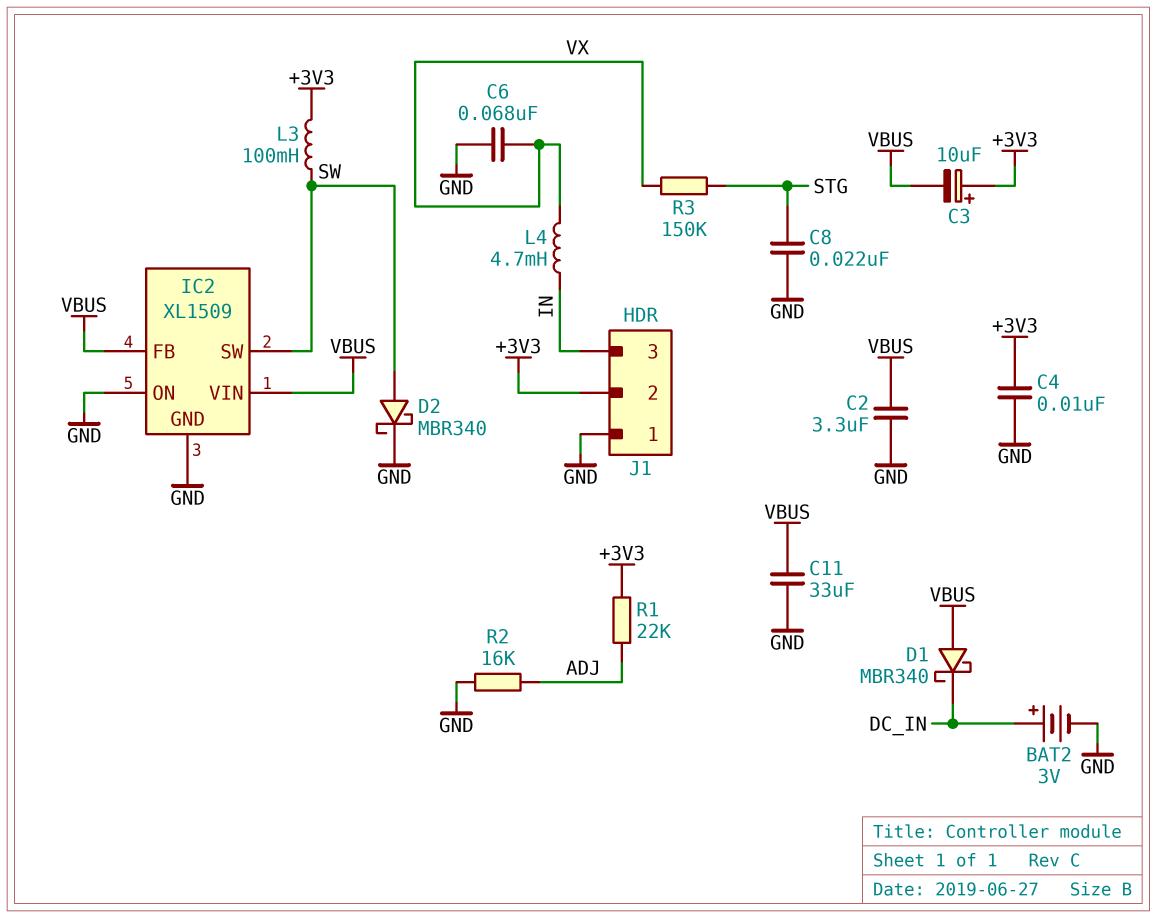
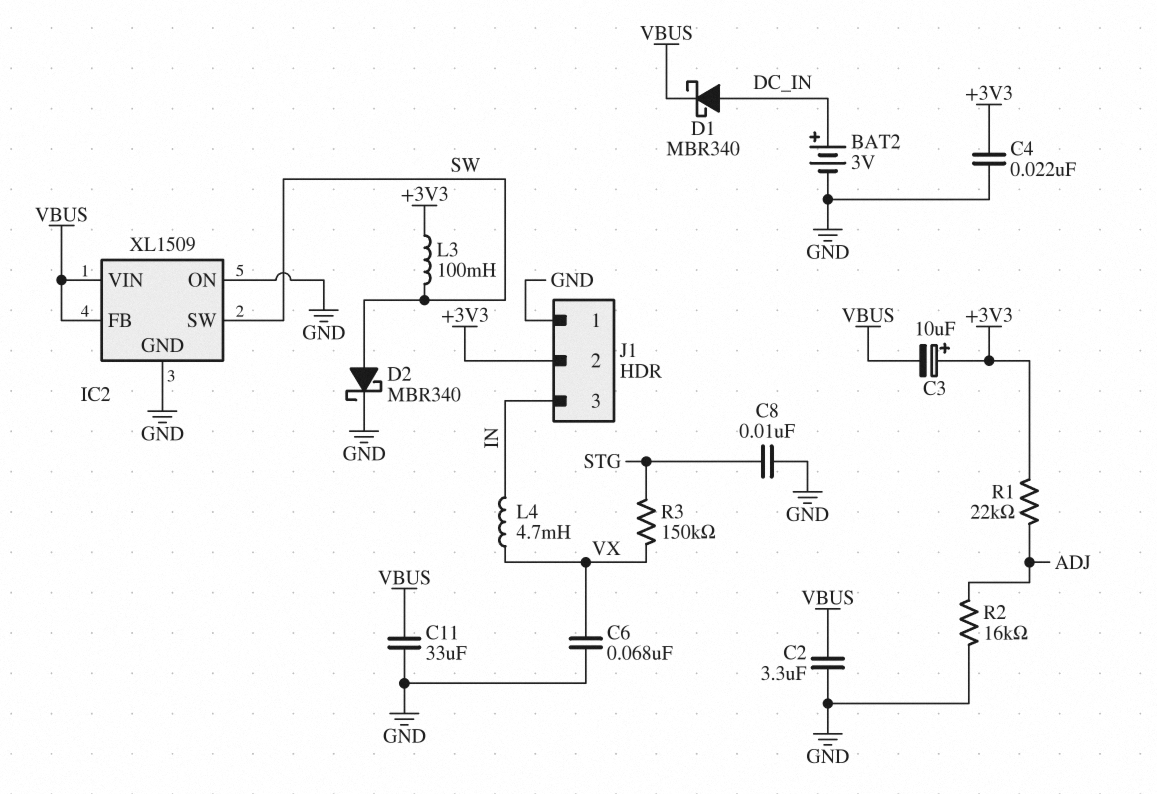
C4: 10nF (+3V3, GND) -> 22nF (+3V3, GND)
C8: 22nF (GND, STG) -> 10nF (GND, STG)
D1: schottky MBR340 (A VBUS, K DC_IN) -> schottky MBR340 (A DC_IN, K VBUS)

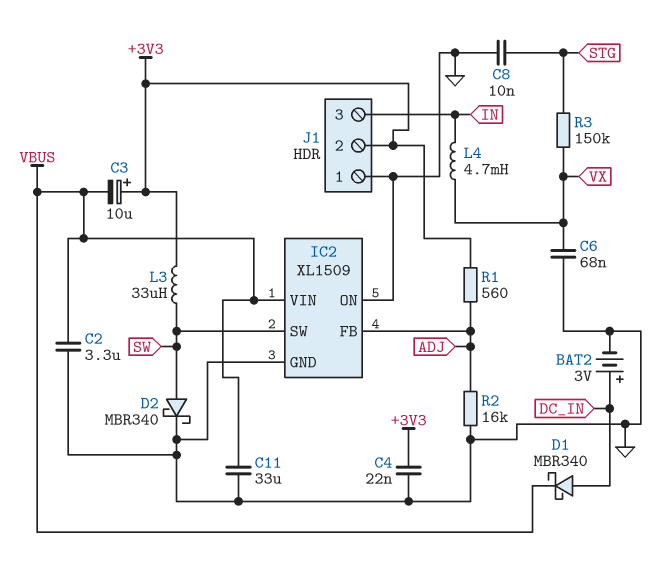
IC2 pin FB: VBUS -> ADJ
L3: 100mH (+3V3, SW) -> 33uH (+3V3, SW)
R1: 22k (+3V3, ADJ) -> 560 (+3V3, ADJ)

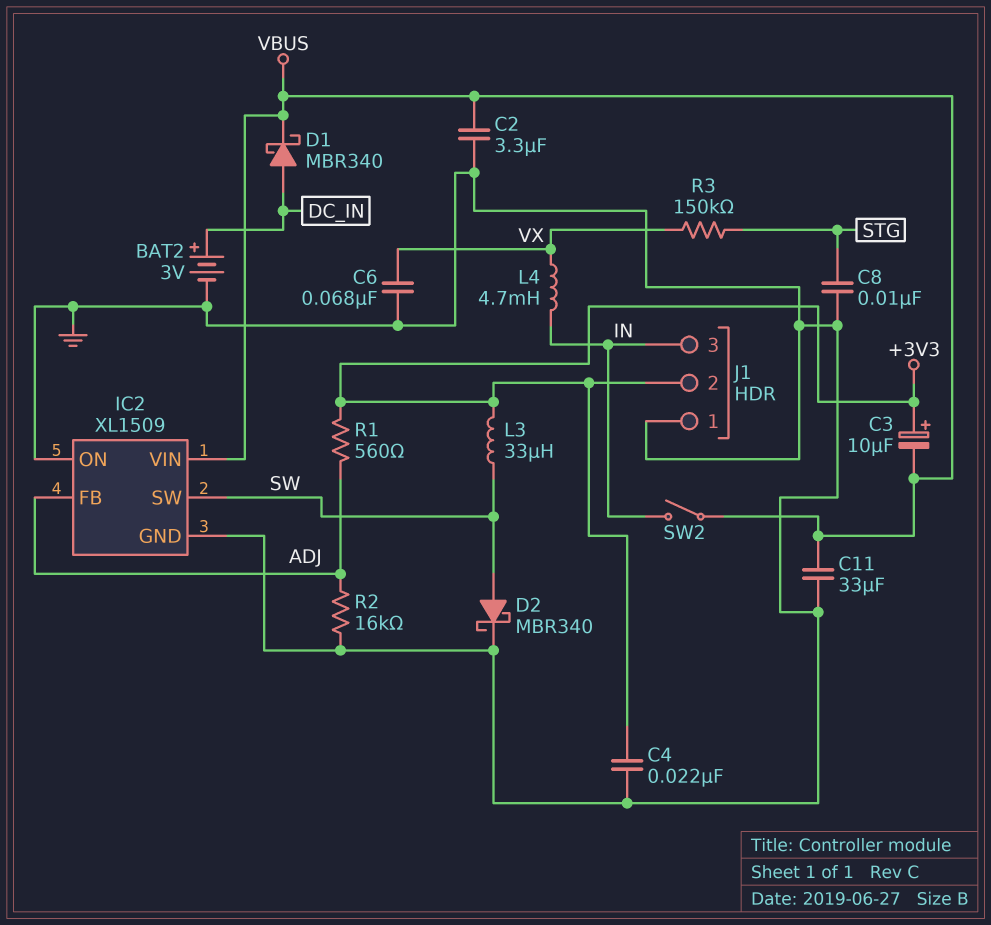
SW2: none -> switch (IN, VBUS)

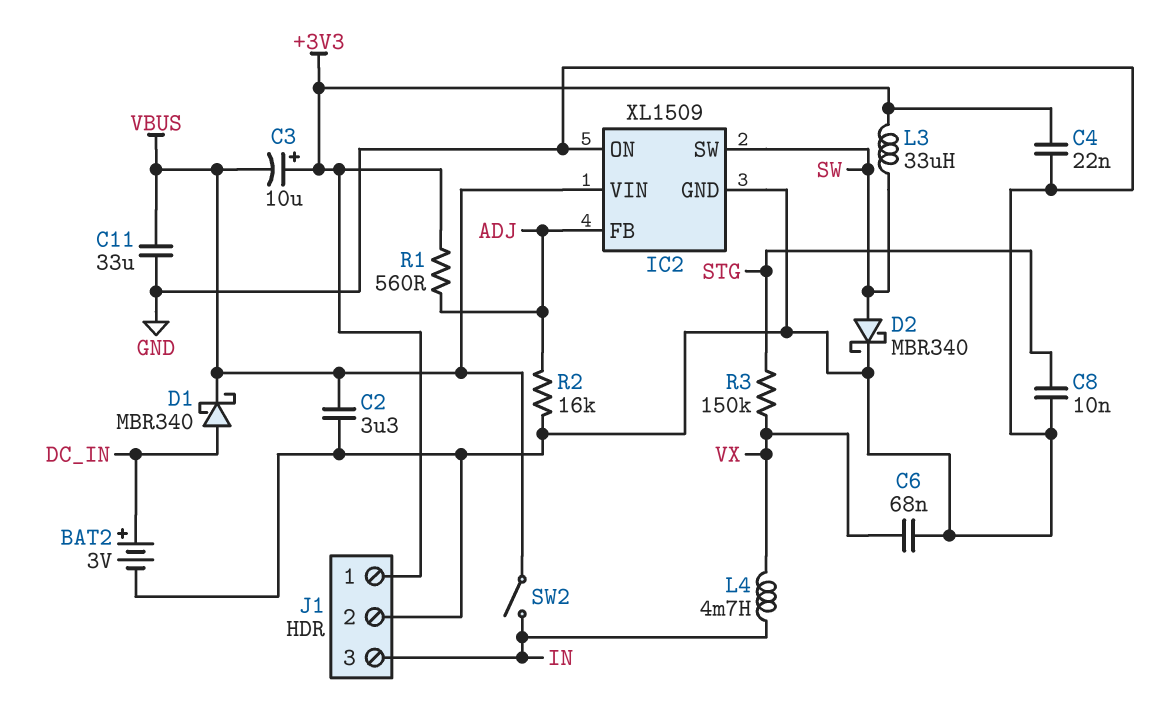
J1 pin 1: GND -> +3V3
J1 pin 2: +3V3 -> GND

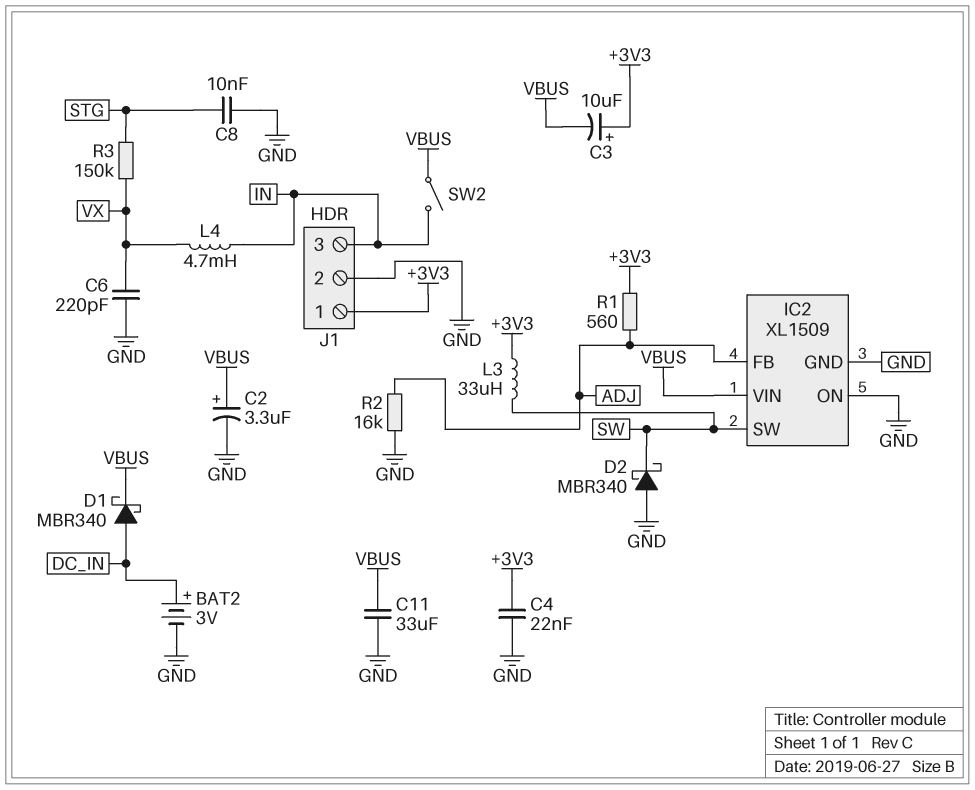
C2: 3.3uF (GND, VBUS) -> 3.3uF (plus VBUS, minus GND)
C6: 68nF (GND, VX) -> 220pF (GND, VX)
D2: schottky MBR340 (A SW, K GND) -> schottky MBR340 (A GND, K SW)

